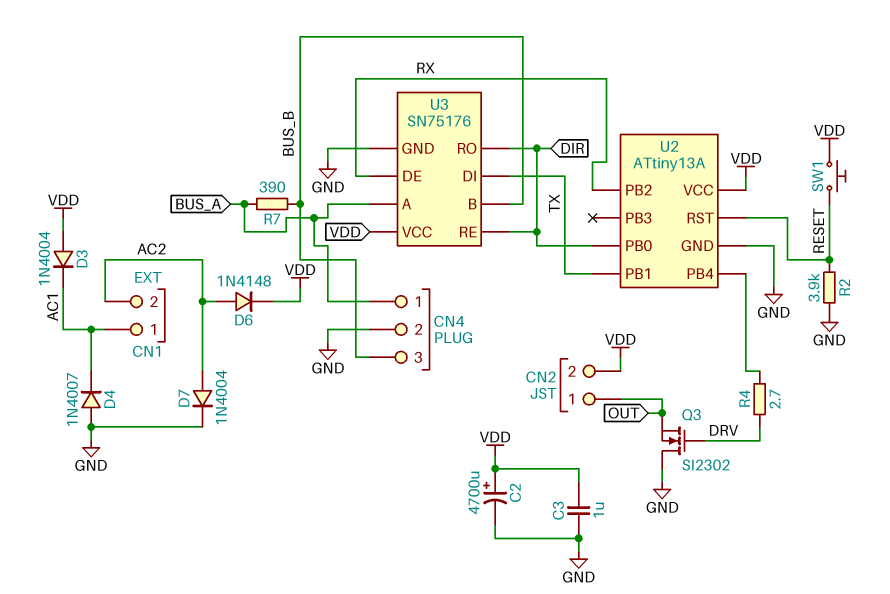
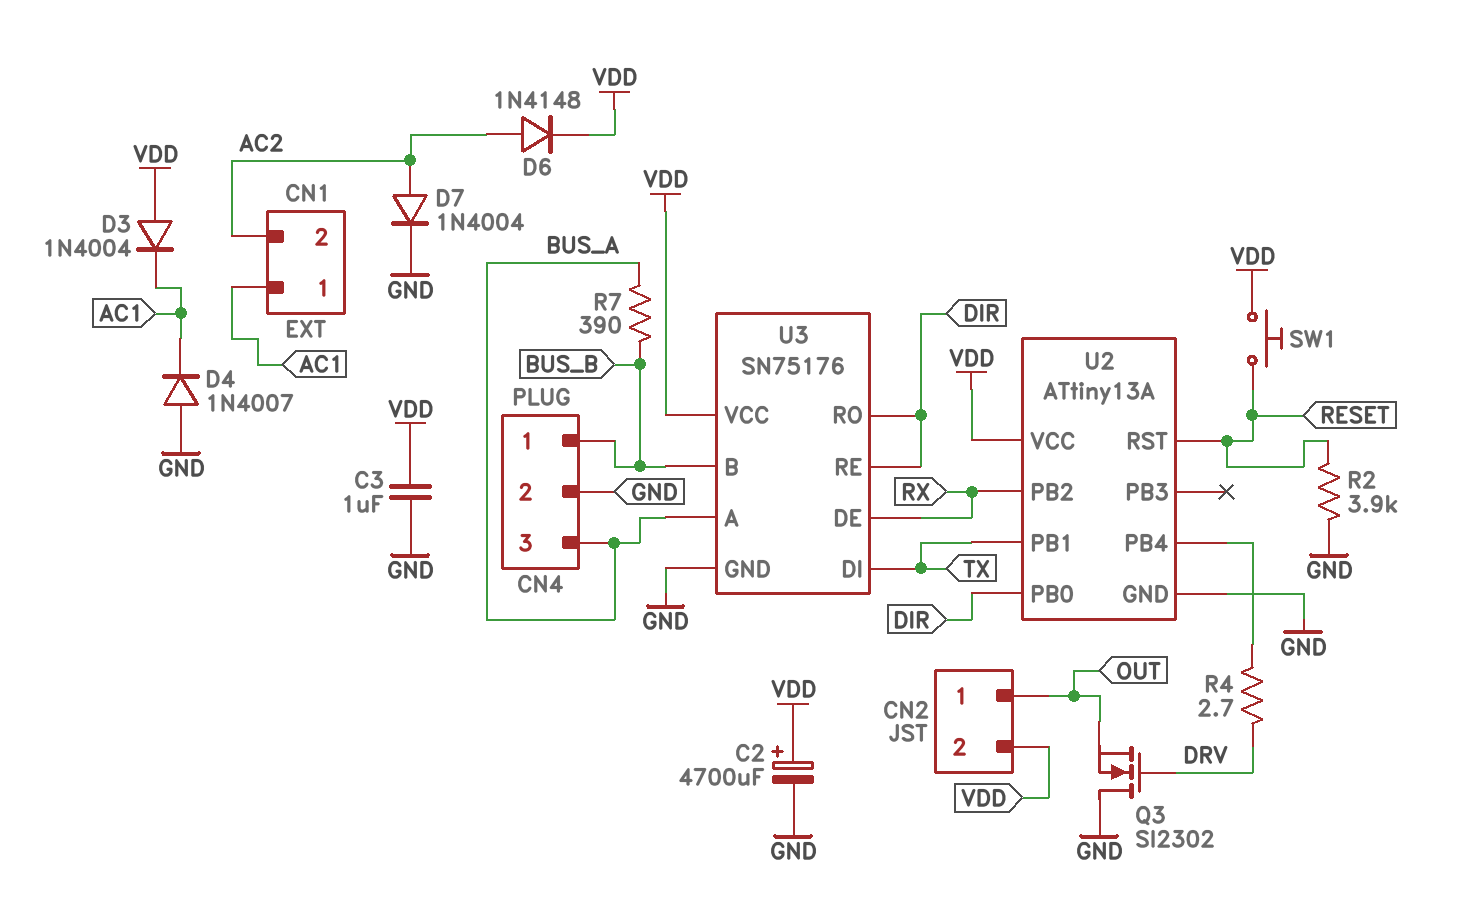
CN4 pin 1: BUS_A -> BUS_B
CN4 pin 3: BUS_B -> BUS_A

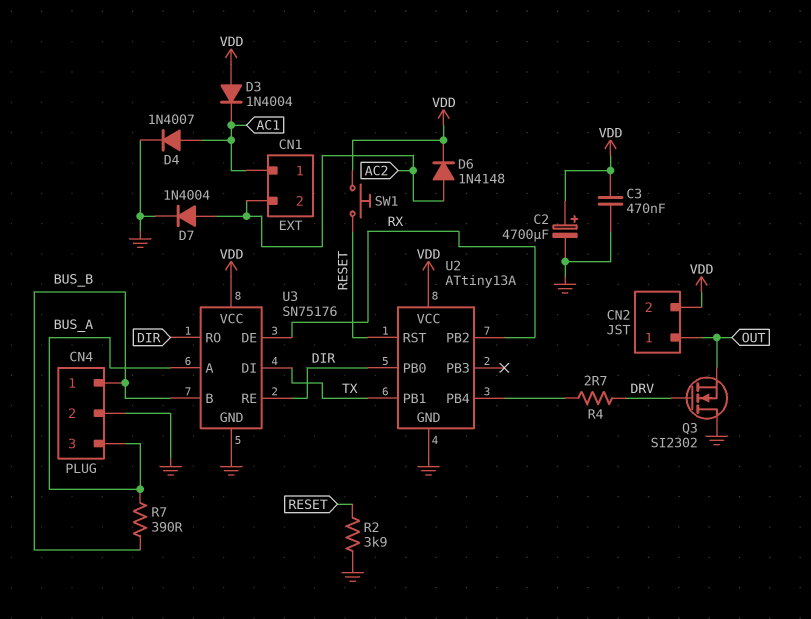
C3: 1uF (GND, VDD) -> 470nF (GND, VDD)
D4: diode 1N4007 (A GND, K AC1) -> diode 1N4007 (A AC1, K GND)

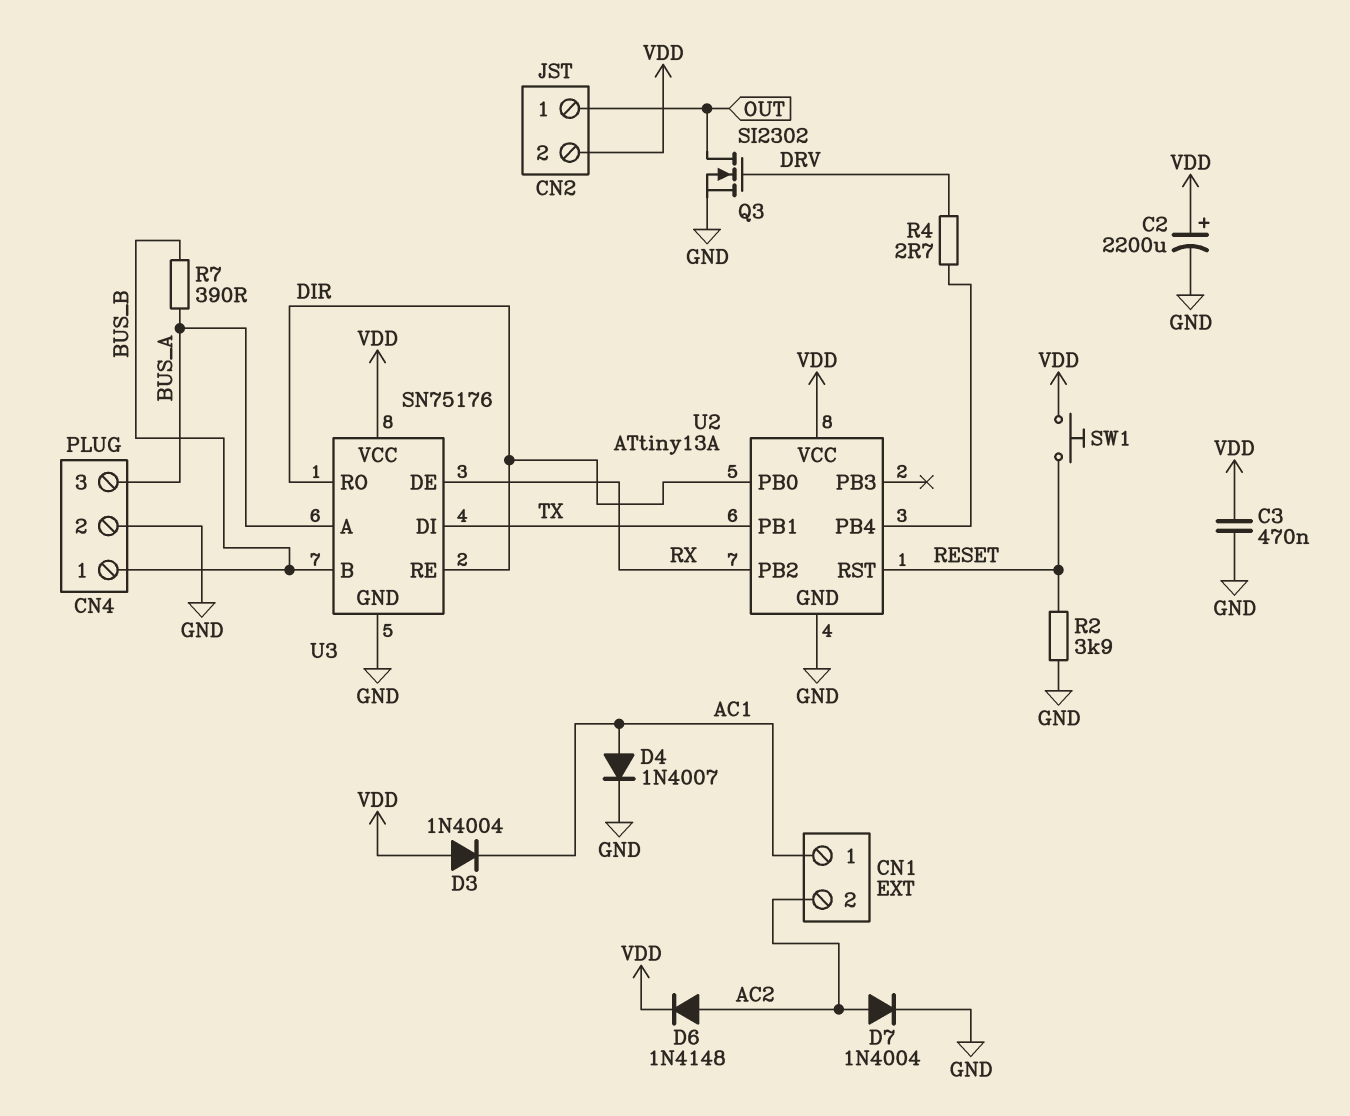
C2: 4700uF (plus VDD, minus GND) -> 2200uF (plus VDD, minus GND)
Q3: NMOS SI2302 (G DRV, D GND, S OUT) -> NMOS SI2302 (G DRV, D OUT, S GND)

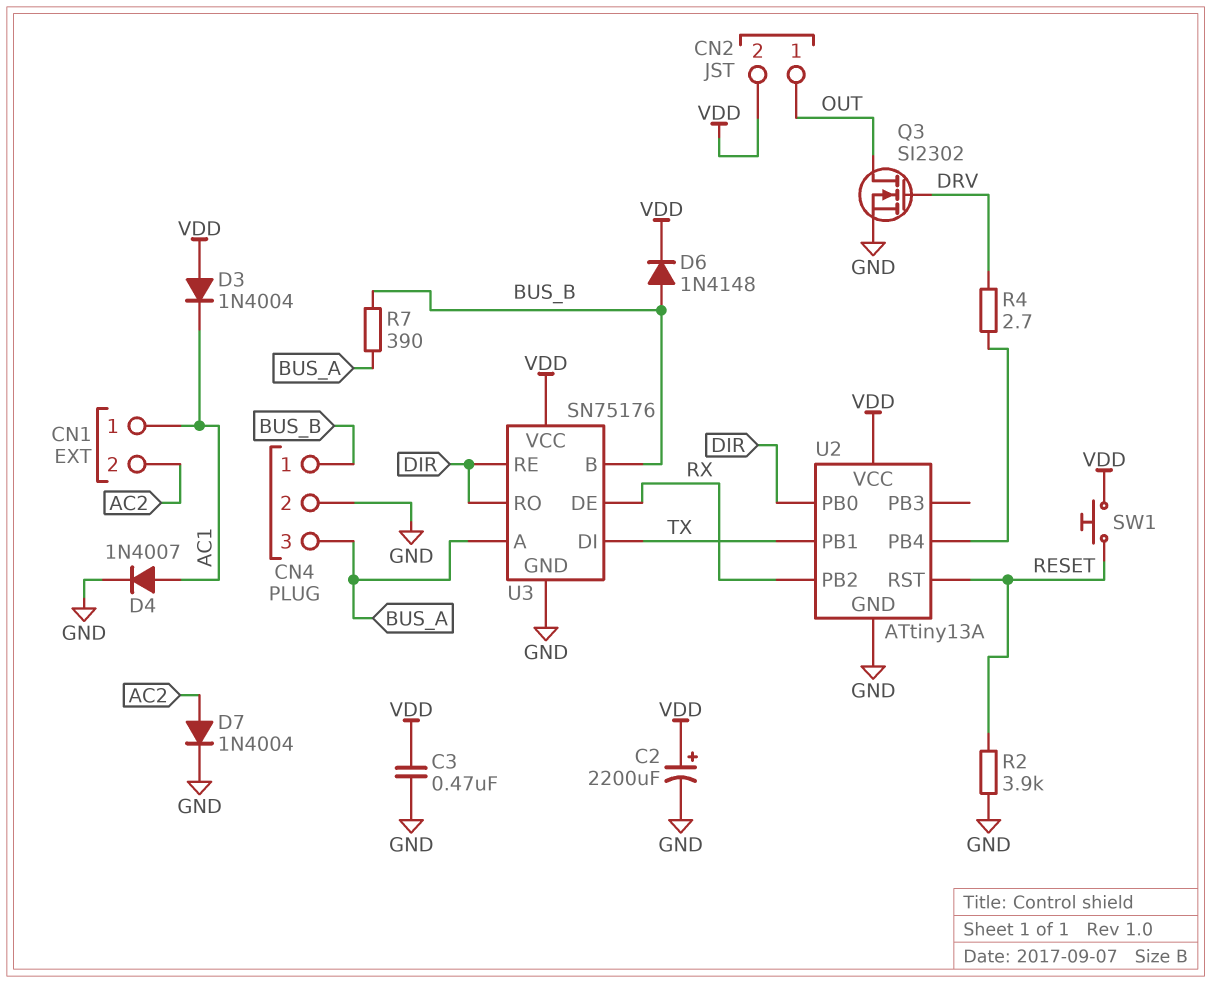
D6: diode 1N4148 (A AC2, K VDD) -> diode 1N4148 (A BUS_B, K VDD)

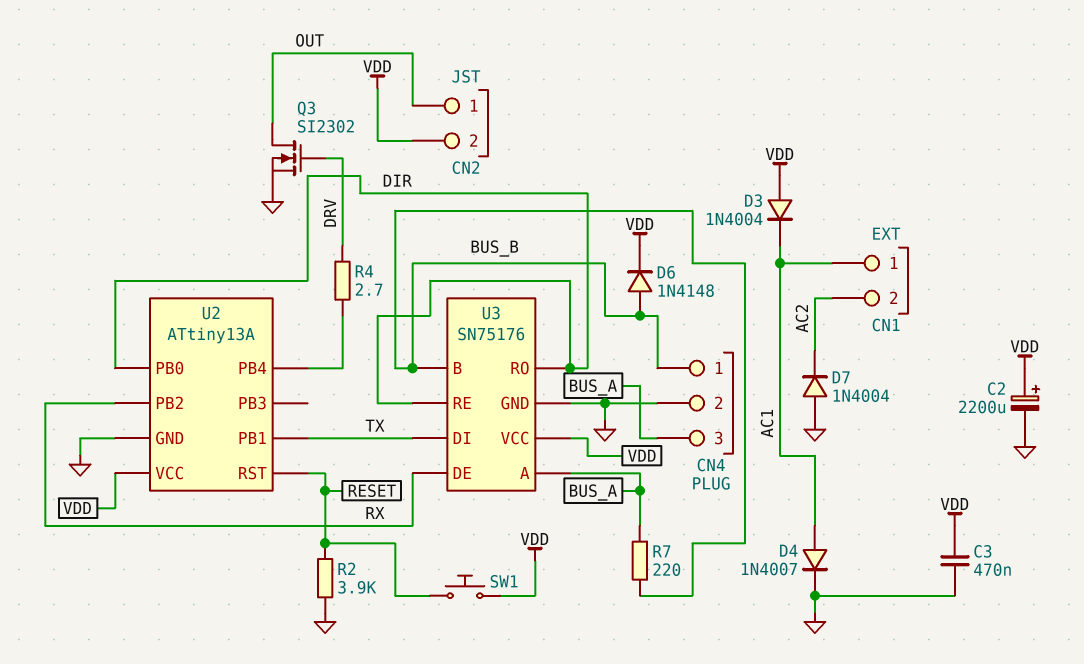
D7: diode 1N4004 (A AC2, K GND) -> diode 1N4004 (A GND, K AC2)
R7: 390 (BUS_A, BUS_B) -> 220 (BUS_A, BUS_B)

